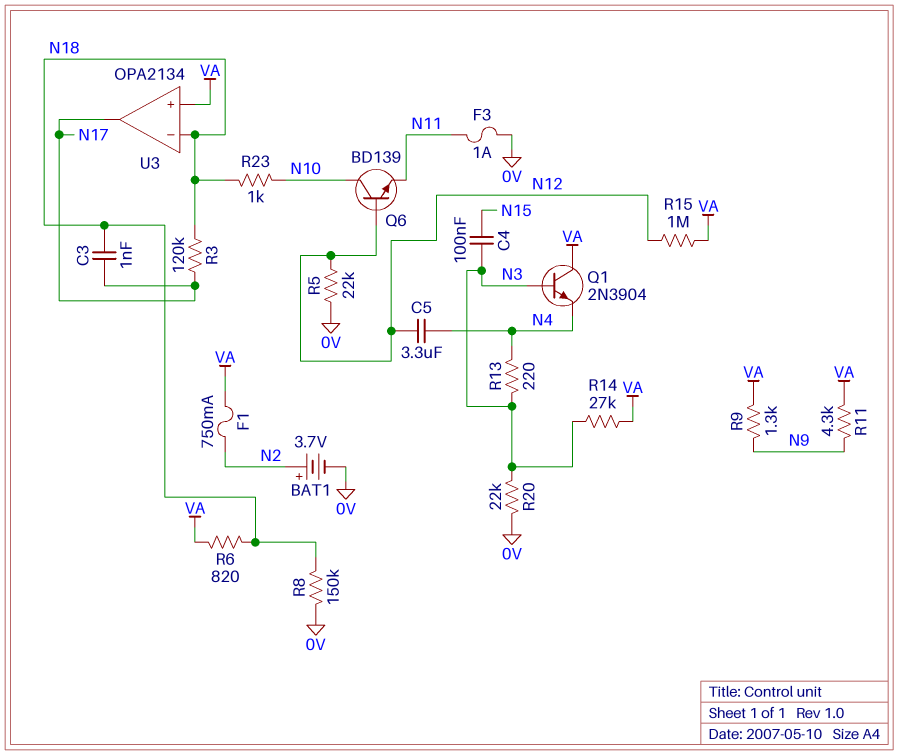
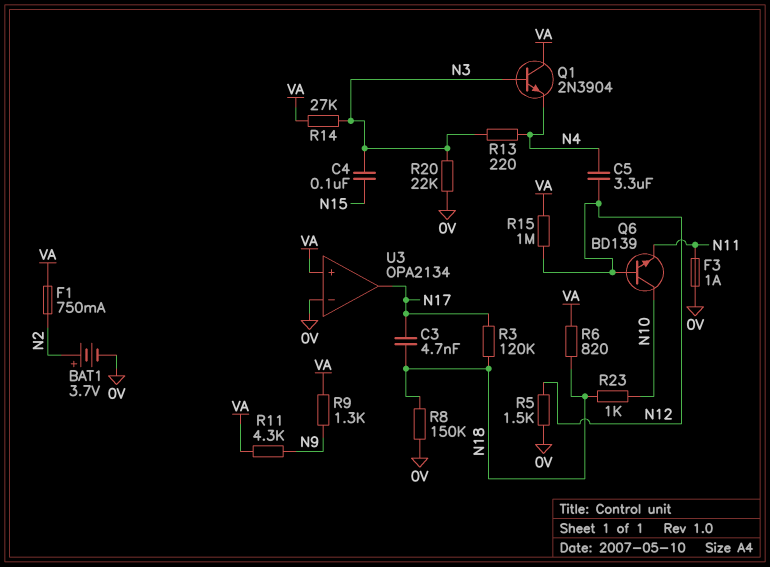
C3: 1nF (N17, N18) -> 4.7nF (N17, N18)
R5: 22k (0V, N12) -> 1.5k (0V, N12)
U3 pin in-: N18 -> 0V

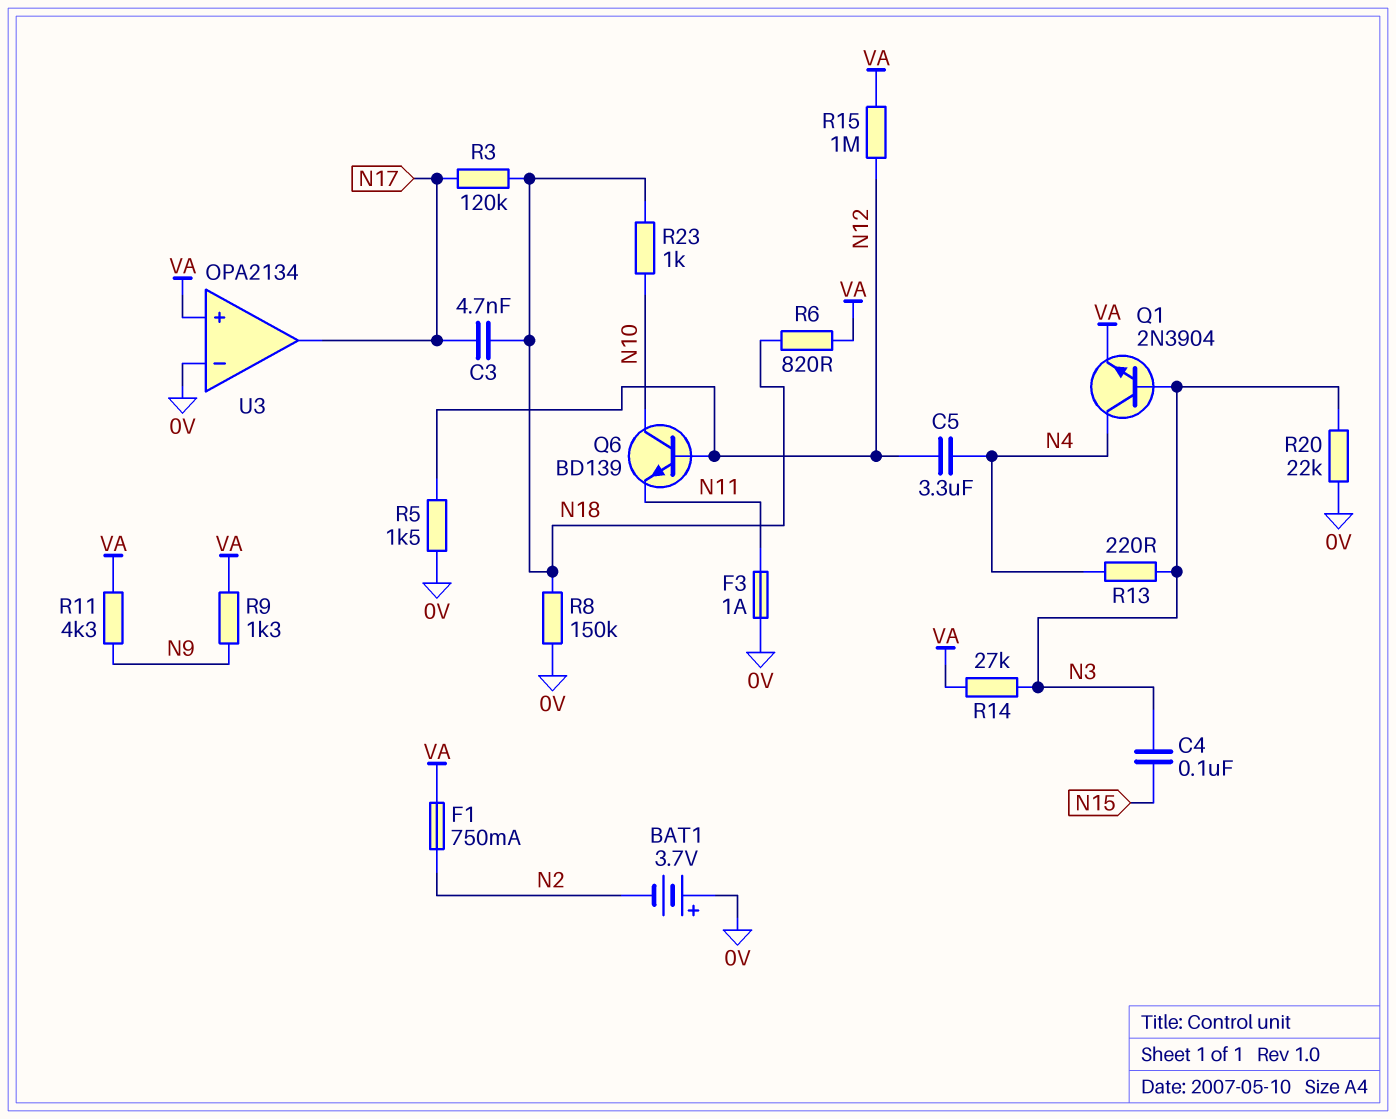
BAT1: 3.7V (plus N2, minus 0V) -> 3.7V (plus 0V, minus N2)
Q1: NPN 2N3904 (B N3, C VA, E N4) -> NPN 2N3904 (B N3, C N4, E VA)

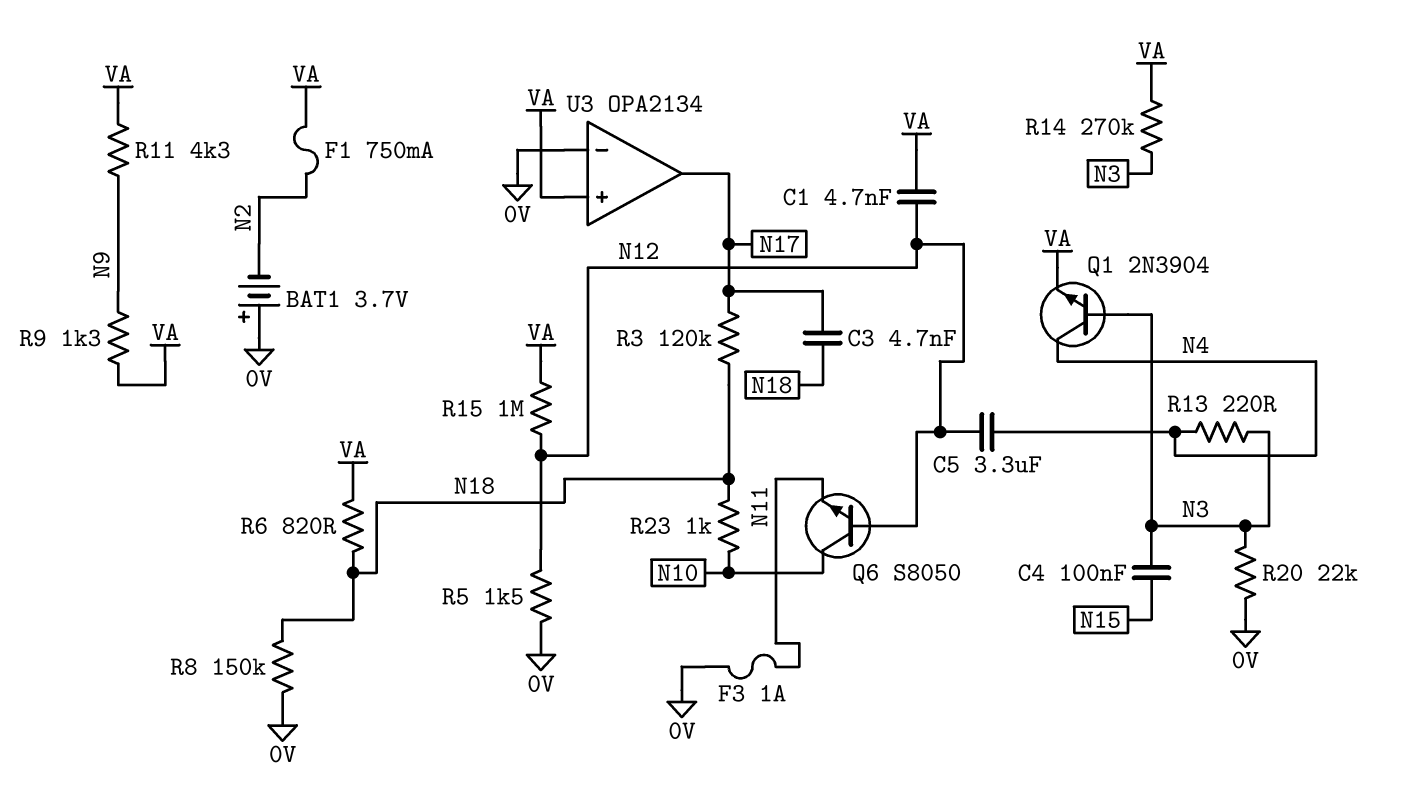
C1: none -> 4.7nF (N12, VA)
Q6: NPN BD139 (B N12, C N10, E N11) -> NPN S8050 (B N12, C N10, E N11)
R14: 27k (N3, VA) -> 270k (N3, VA)

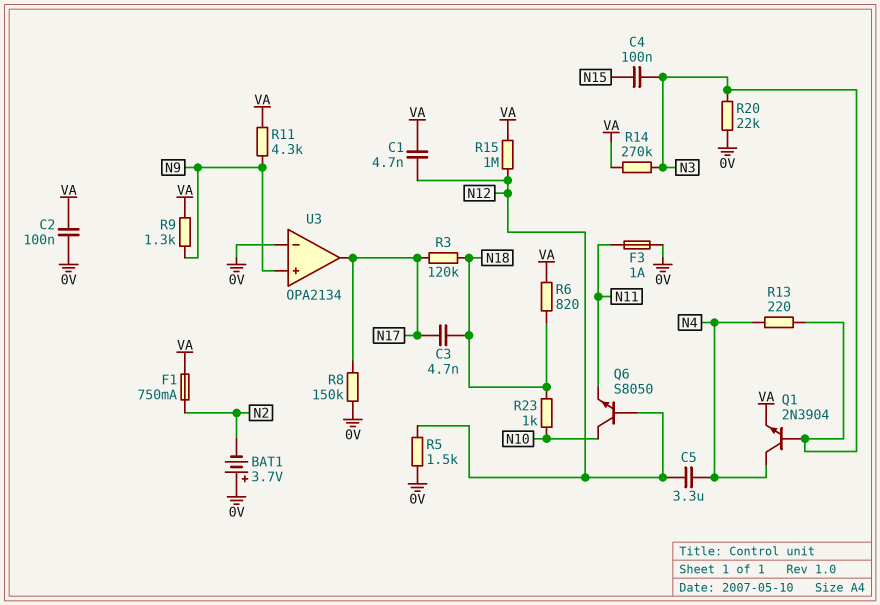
C2: none -> 100nF (0V, VA)
R8: 150k (0V, N18) -> 150k (0V, N17)
U3 pin in+: VA -> N9

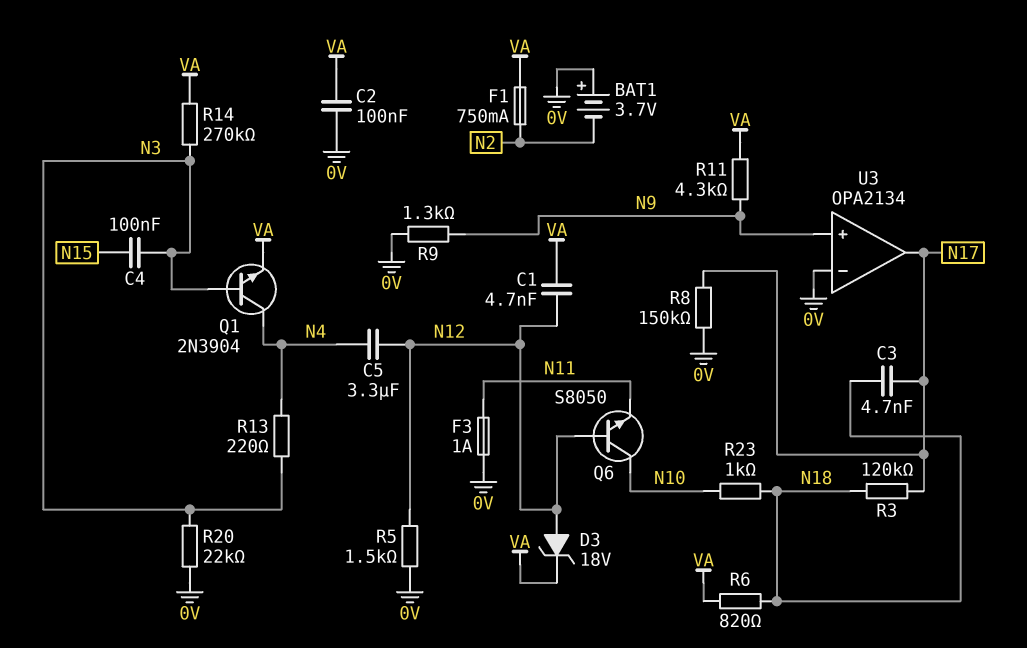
D3: none -> zener 18V (A N12, K VA)
R9: 1.3k (N9, VA) -> 1.3k (0V, N9)
R15: 1M (N12, VA) -> none

